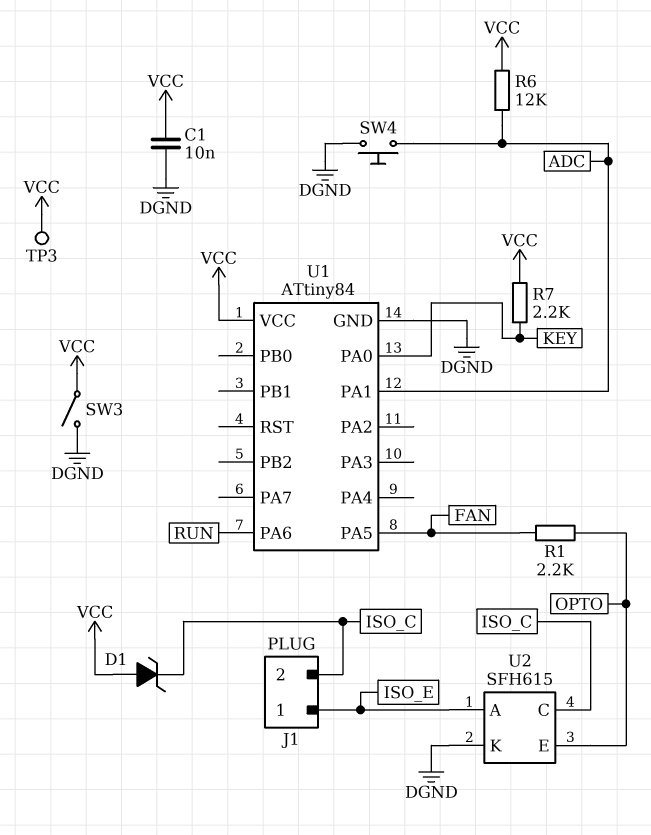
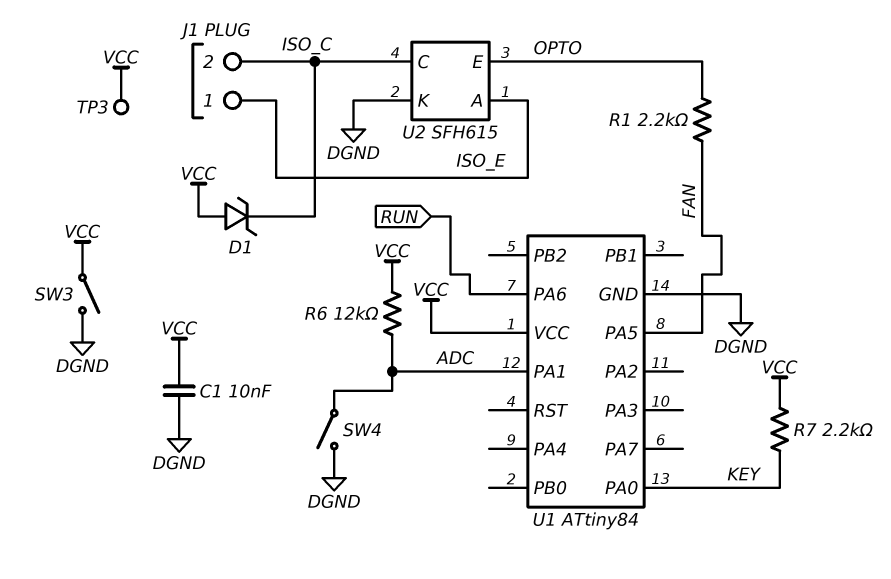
SW4: button (ADC, DGND) -> switch (ADC, DGND)

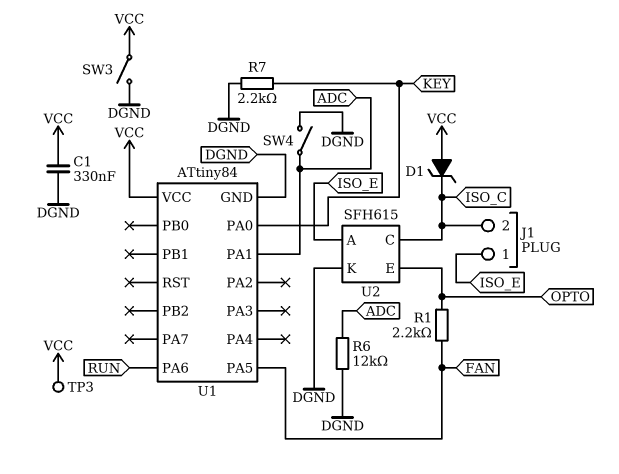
C1: 10nF (DGND, VCC) -> 330nF (DGND, VCC)
R6: 12k (ADC, VCC) -> 12k (ADC, DGND)
R7: 2.2k (KEY, VCC) -> 2.2k (DGND, KEY)

